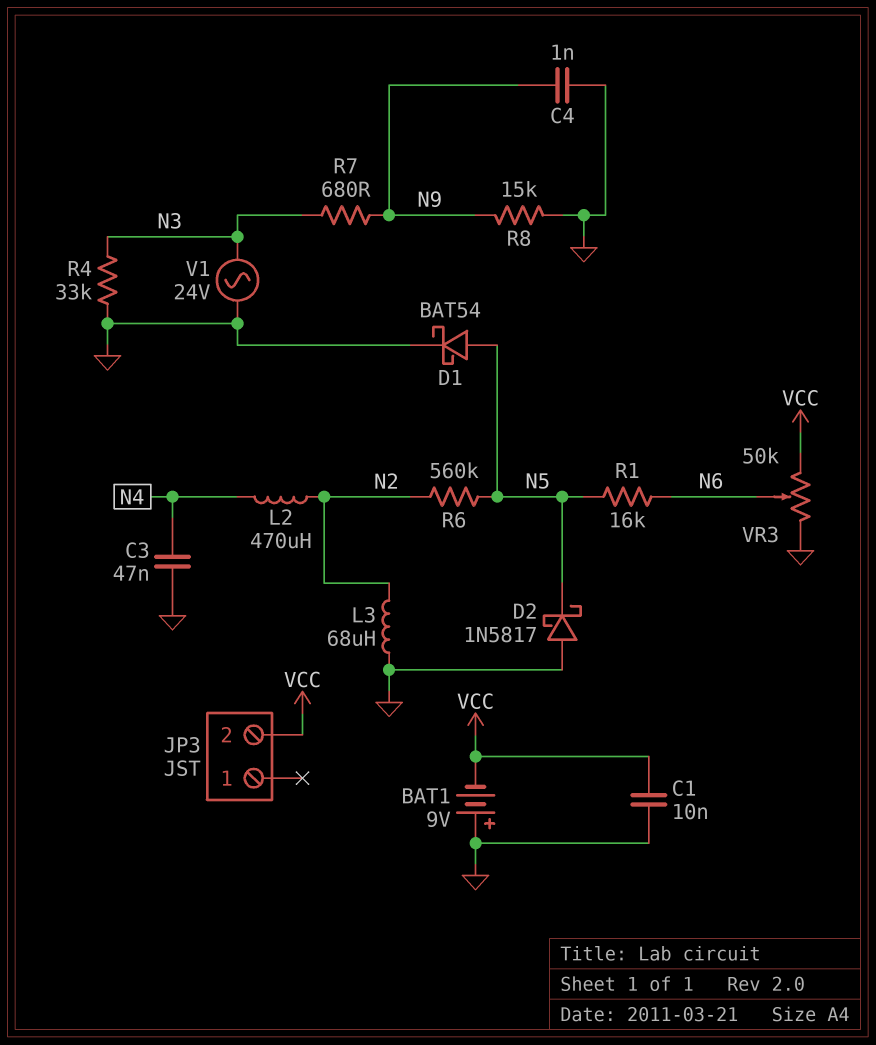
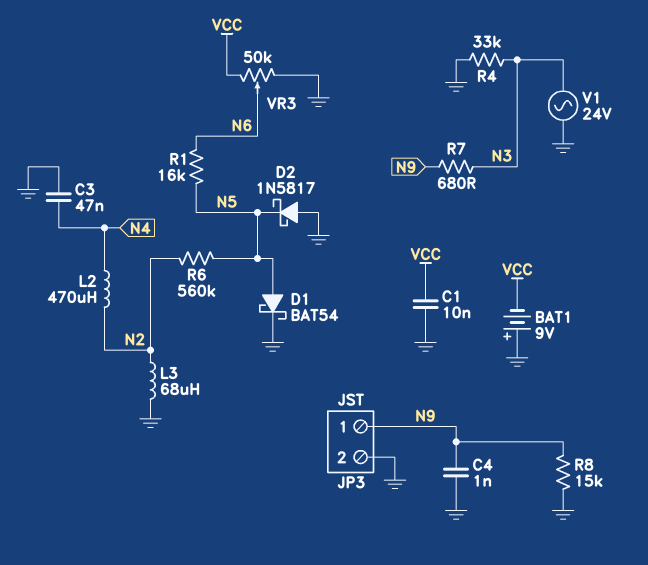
JP3 pin 1: none -> N9
JP3 pin 2: VCC -> GND

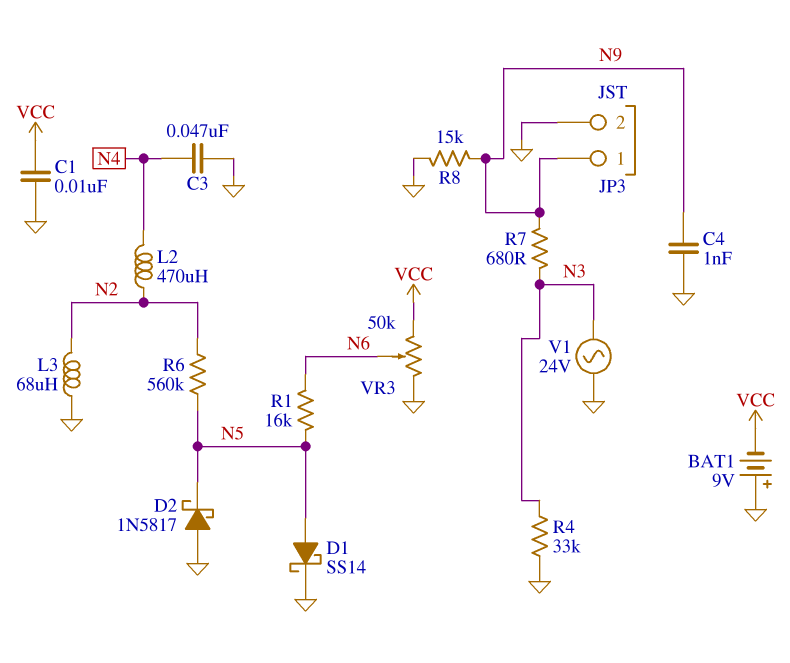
D1: schottky BAT54 (A N5, K GND) -> schottky SS14 (A N5, K GND)

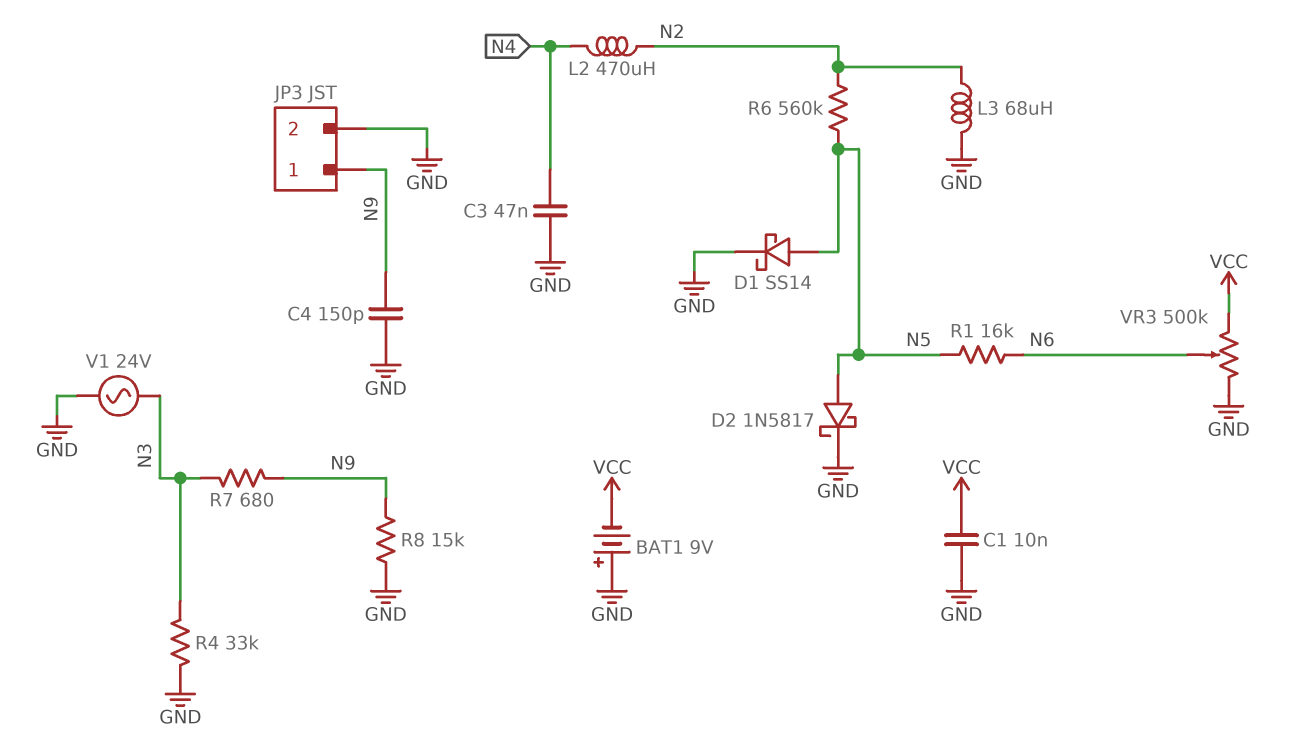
C4: 1nF (GND, N9) -> 150pF (GND, N9)
D2: schottky 1N5817 (A GND, K N5) -> schottky 1N5817 (A N5, K GND)
VR3: 50k (GND, VCC, wiper N6) -> 500k (GND, VCC, wiper N6)

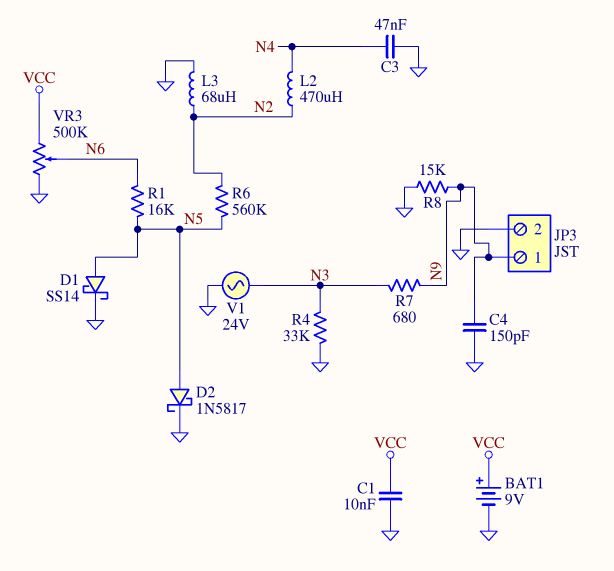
BAT1: 9V (plus GND, minus VCC) -> 9V (plus VCC, minus GND)

